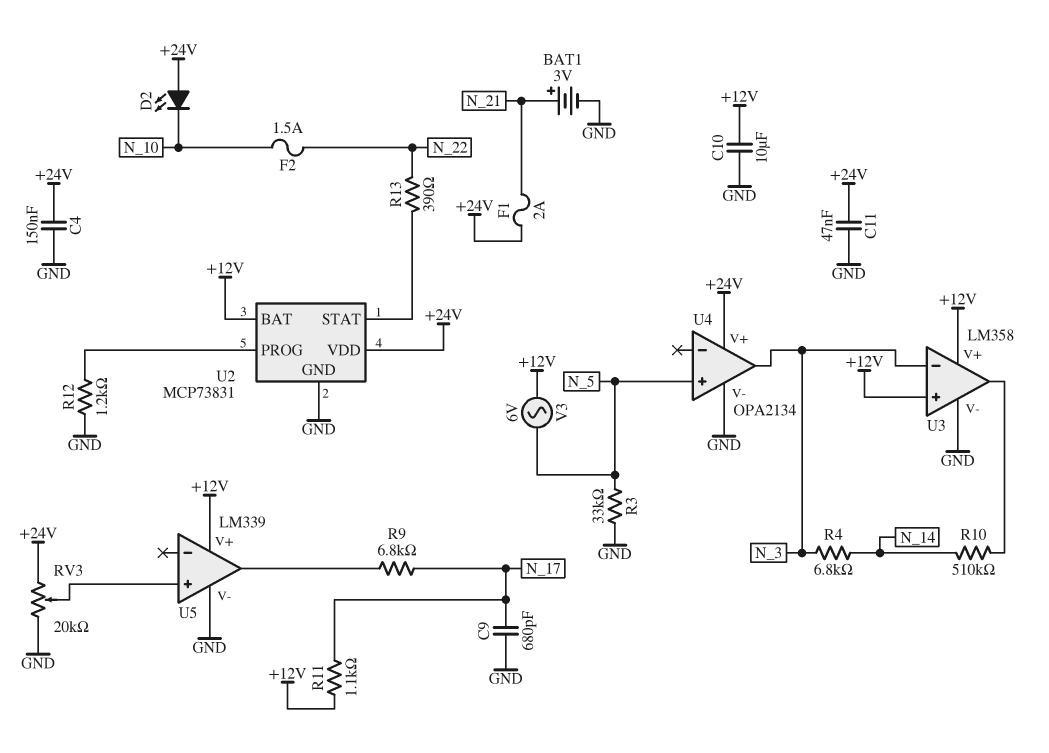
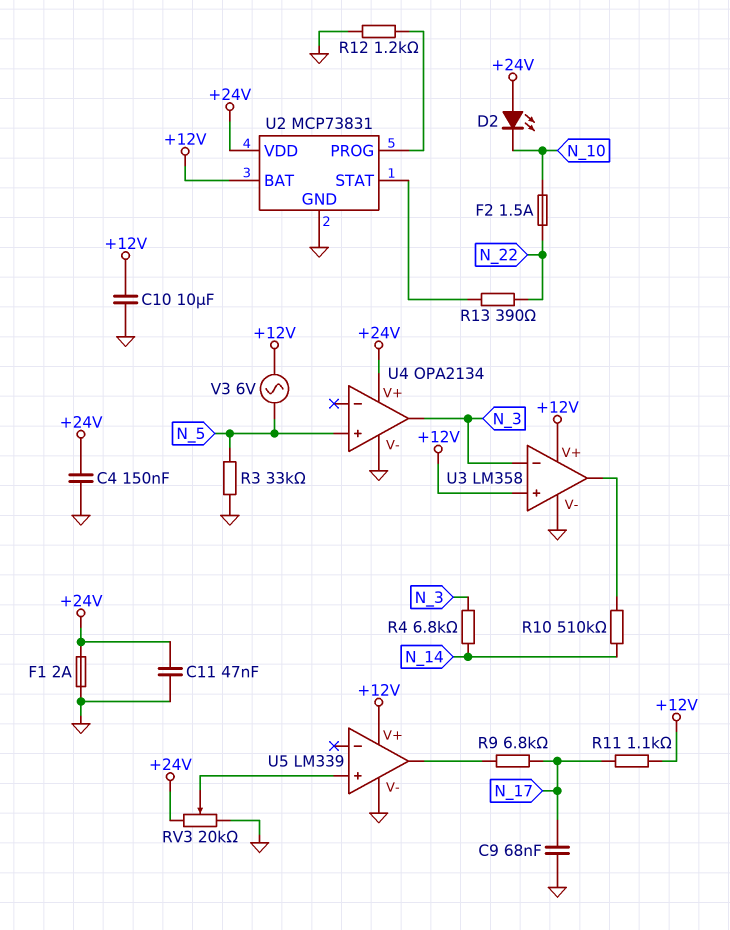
BAT1: 3V (plus N_21, minus GND) -> none
C9: 680pF (GND, N_17) -> 68nF (GND, N_17)
F1: 2A (+24V, N_21) -> 2A (+24V, GND)

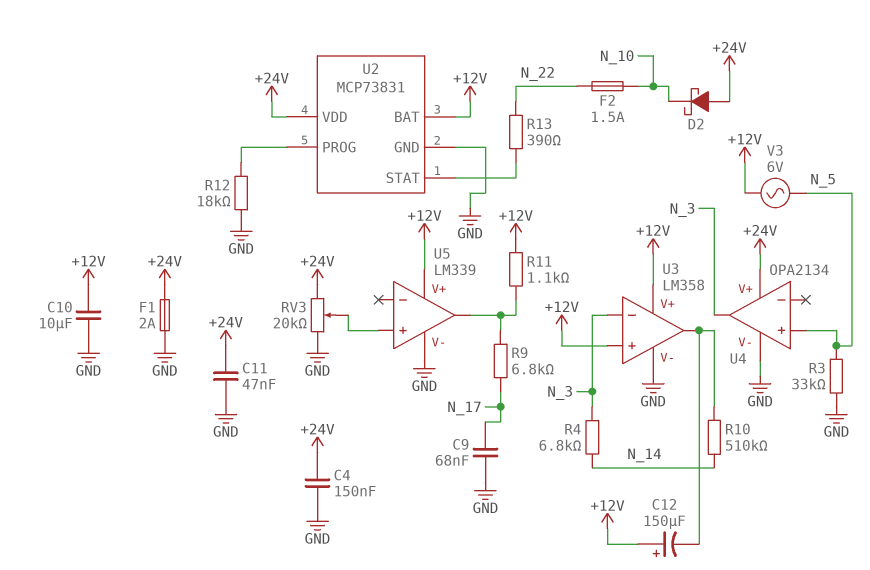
C12: none -> 150uF (plus +12V, minus U3/out)
D2: LED (A +24V, K N_10) -> schottky (A +24V, K N_10)
R11: 1.1k (+12V, N_17) -> 1.1k (+12V, U5/out)
R12: 1.2k (GND, U2/PROG) -> 18k (GND, U2/PROG)

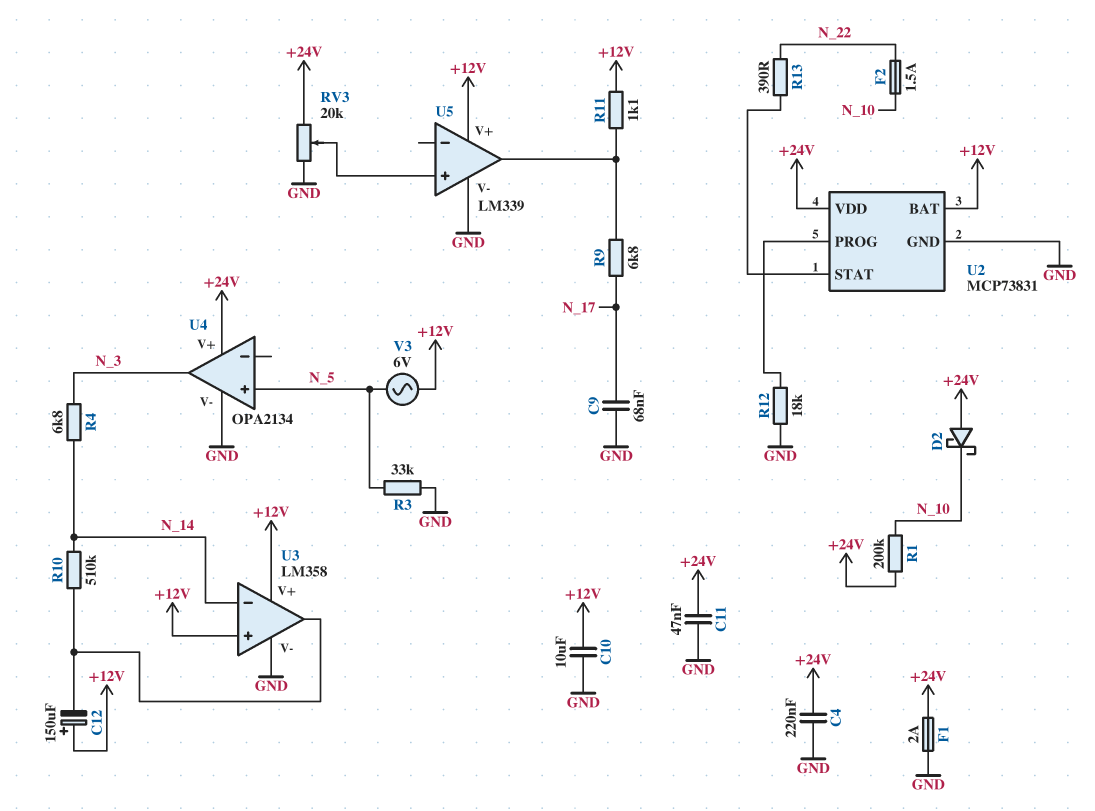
C4: 150nF (+24V, GND) -> 220nF (+24V, GND)
R1: none -> 200k (+24V, N_10)
U3 pin in-: N_3 -> N_14

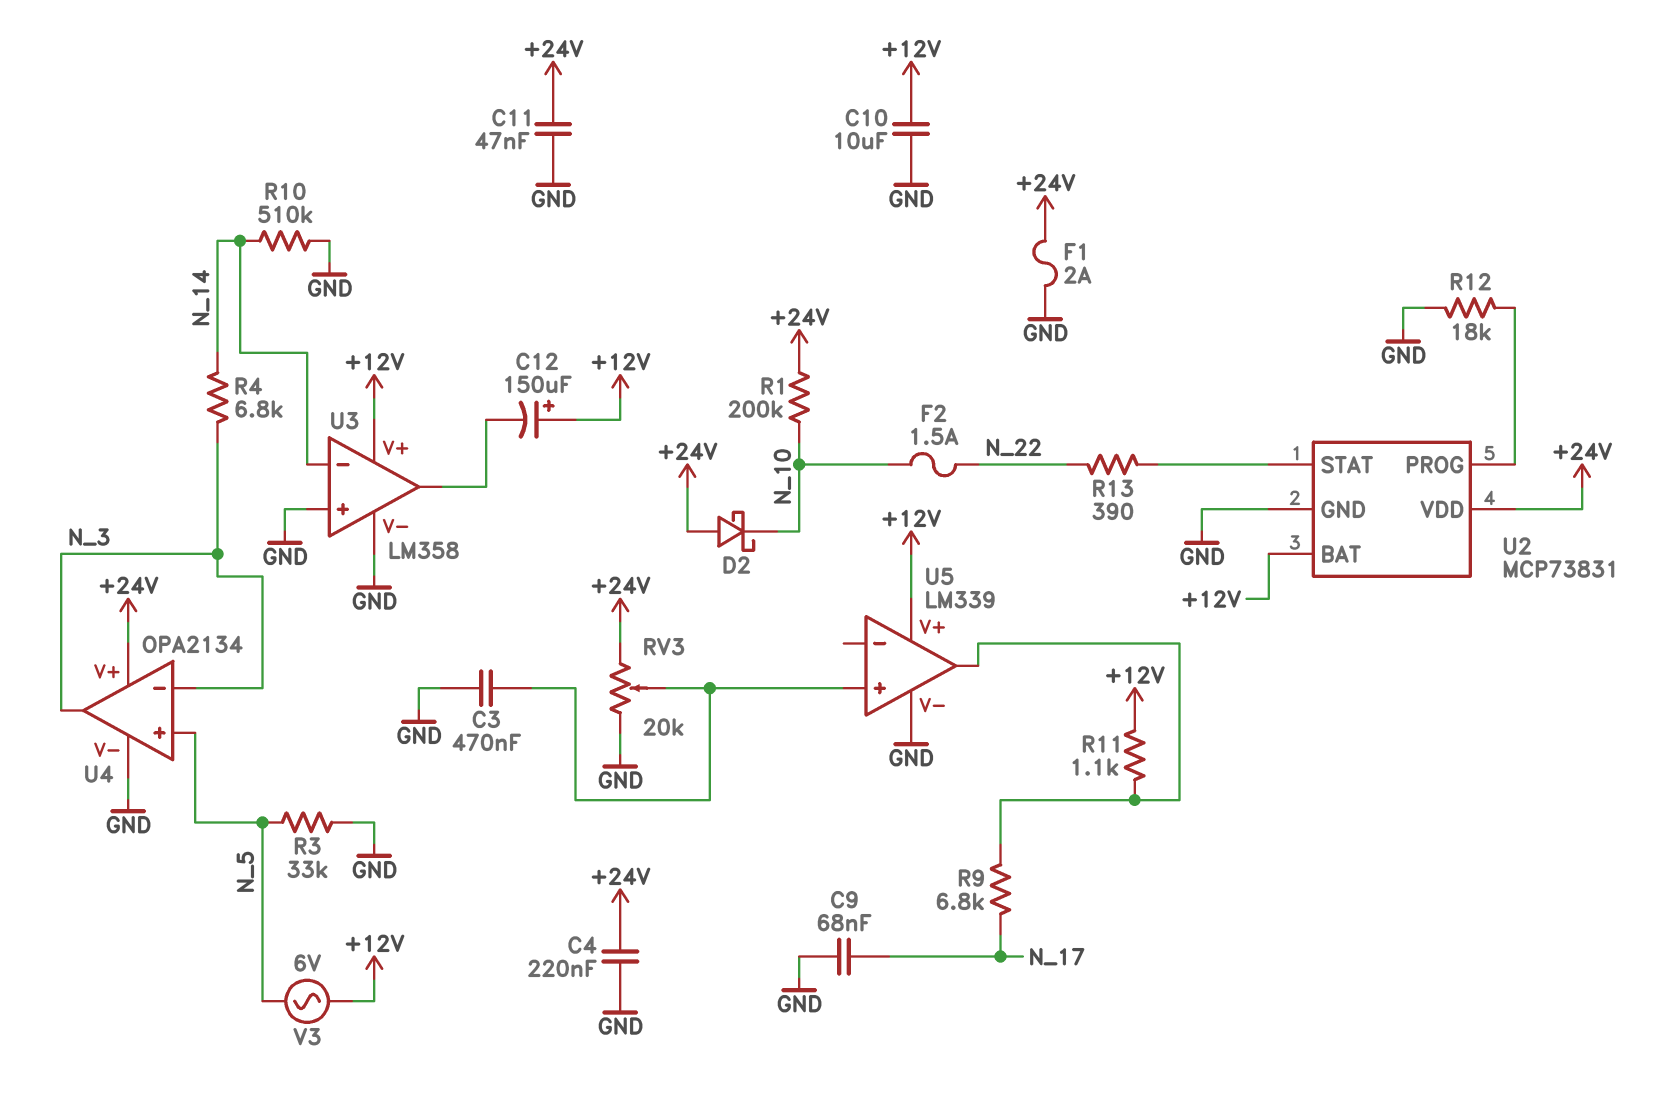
C3: none -> 470nF (GND, U5/in+)
R10: 510k (N_14, U3/out) -> 510k (GND, N_14)
U3 pin in+: +12V -> GND
U4 pin in-: none -> N_3

